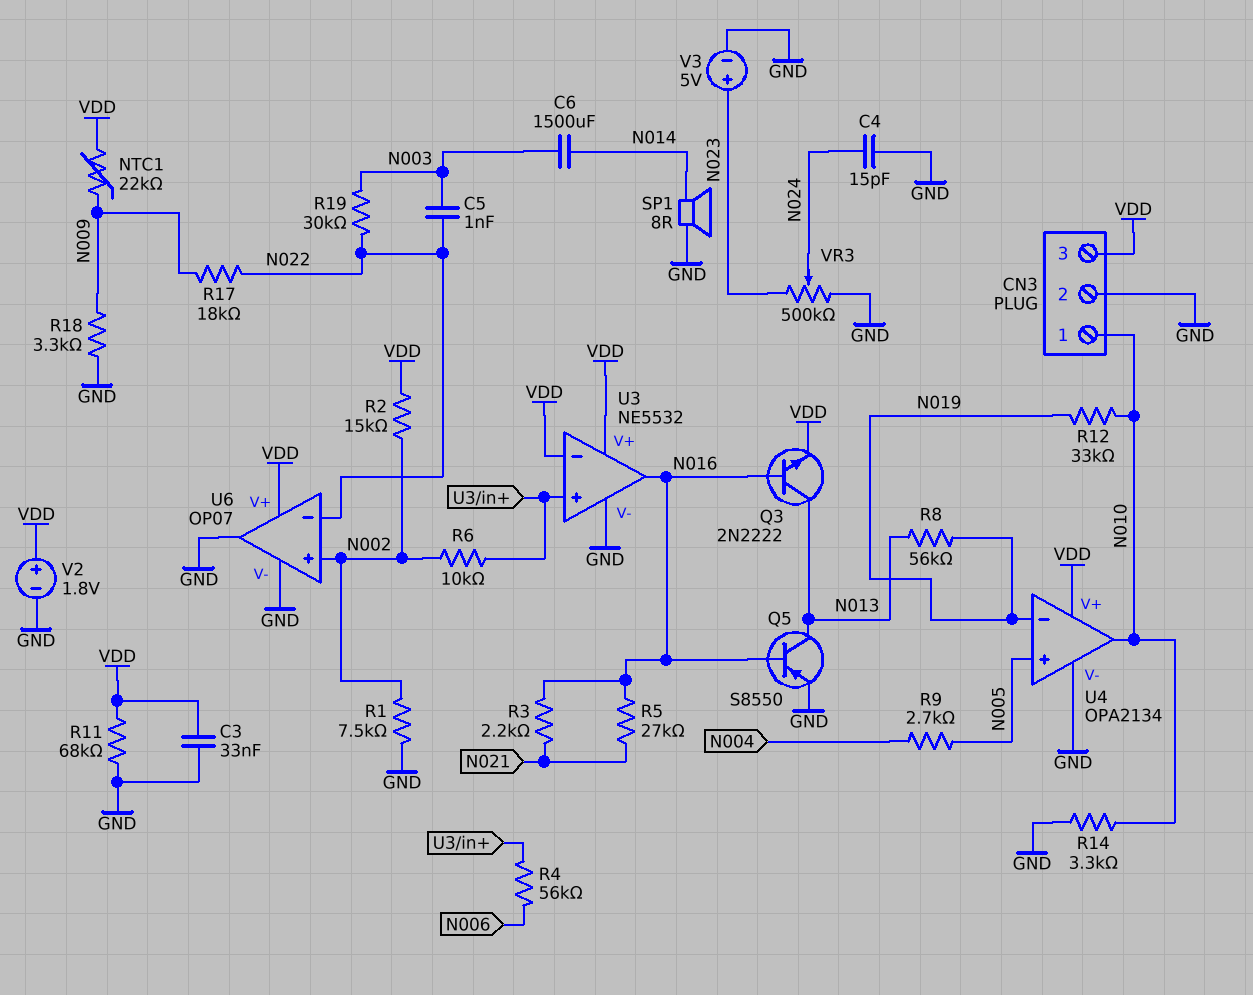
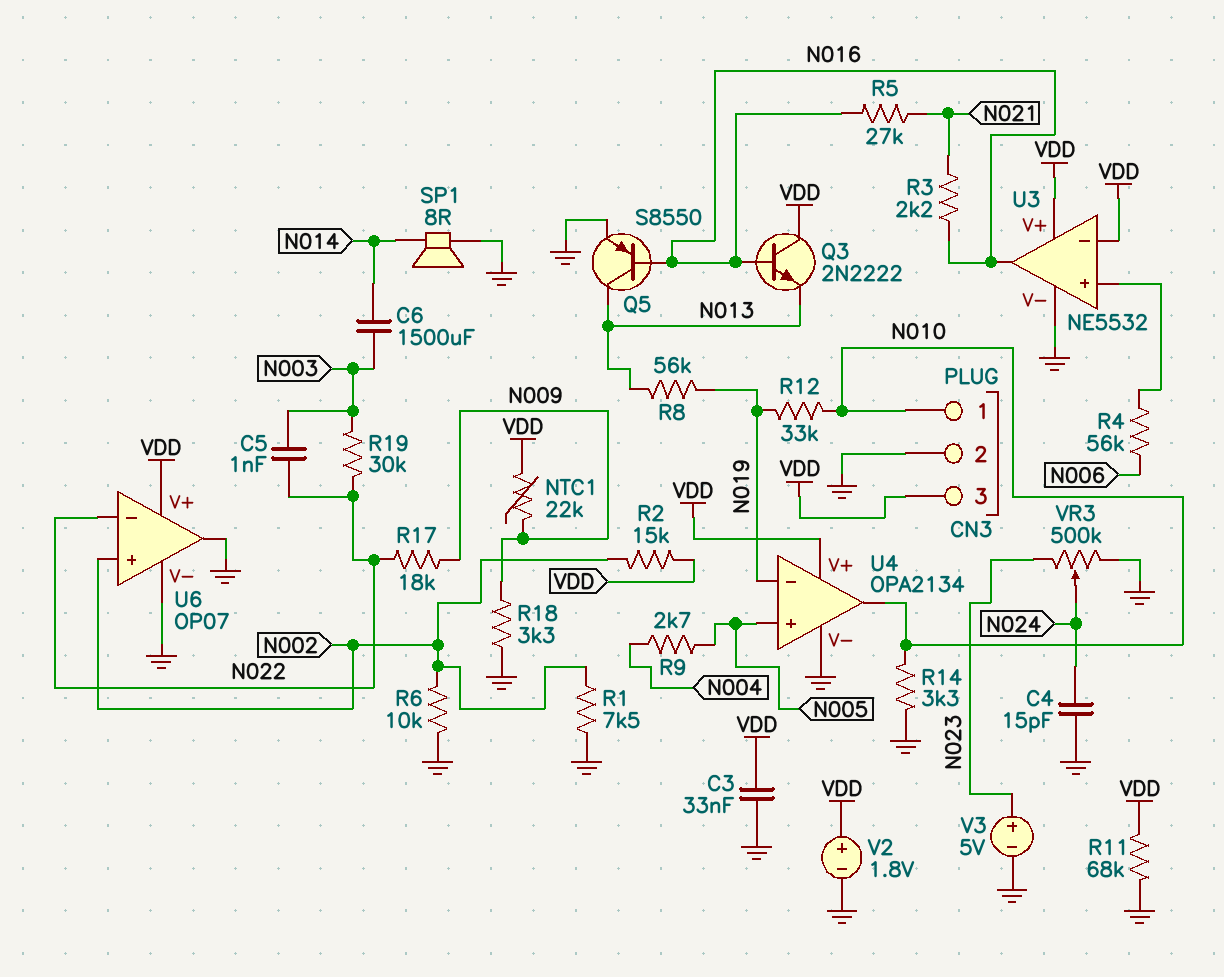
Q3: NPN 2N2222 (B N016, C N013, E VDD) -> NPN 2N2222 (B N016, C VDD, E N013)
R6: 10k (N002, U3/in+) -> 10k (GND, N002)

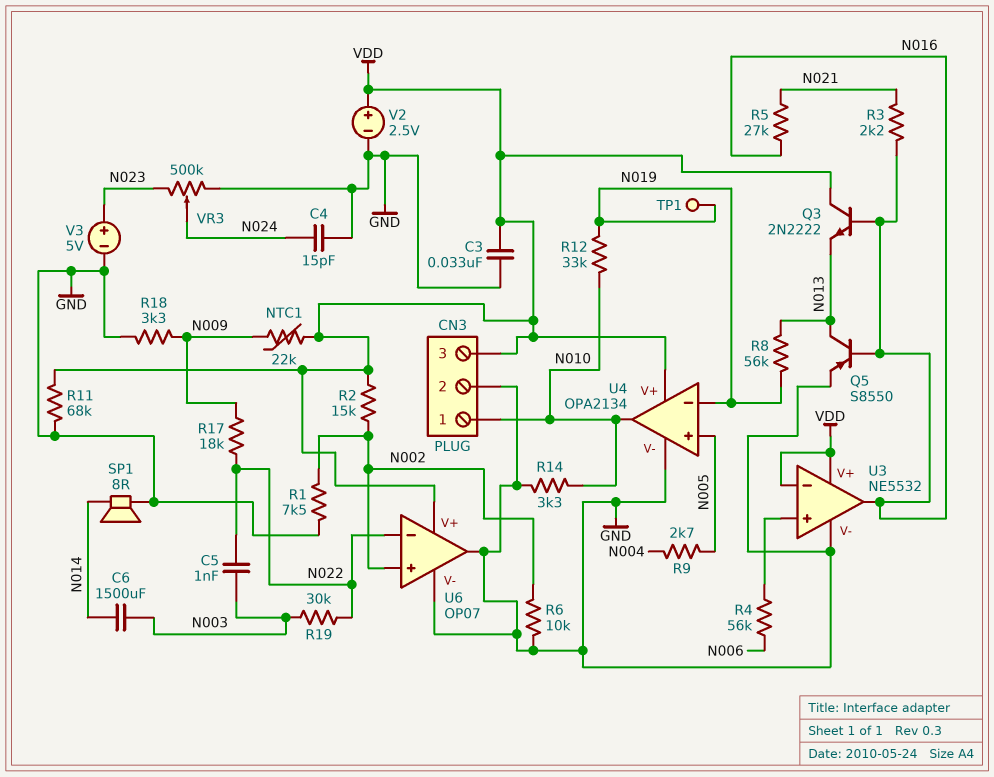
TP1: none -> test point (N019)
V2: 1.8V (plus VDD, minus GND) -> 2.5V (plus VDD, minus GND)

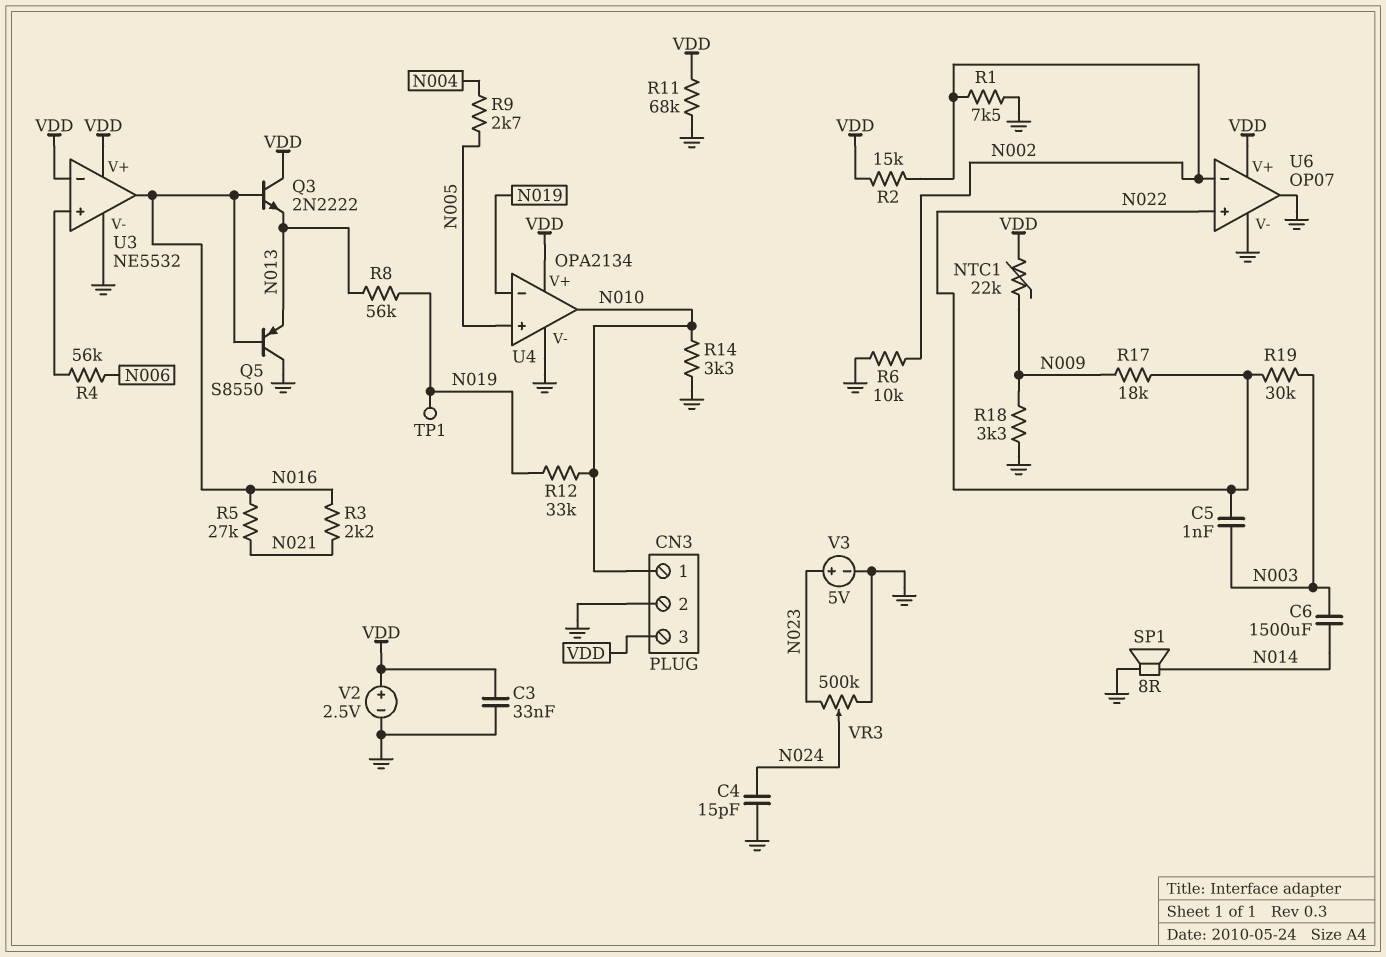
Q5: PNP S8550 (B N016, C N013, E GND) -> PNP S8550 (B N016, C GND, E N013)
U6 pin in+: N002 -> N022
U6 pin in-: N022 -> N002

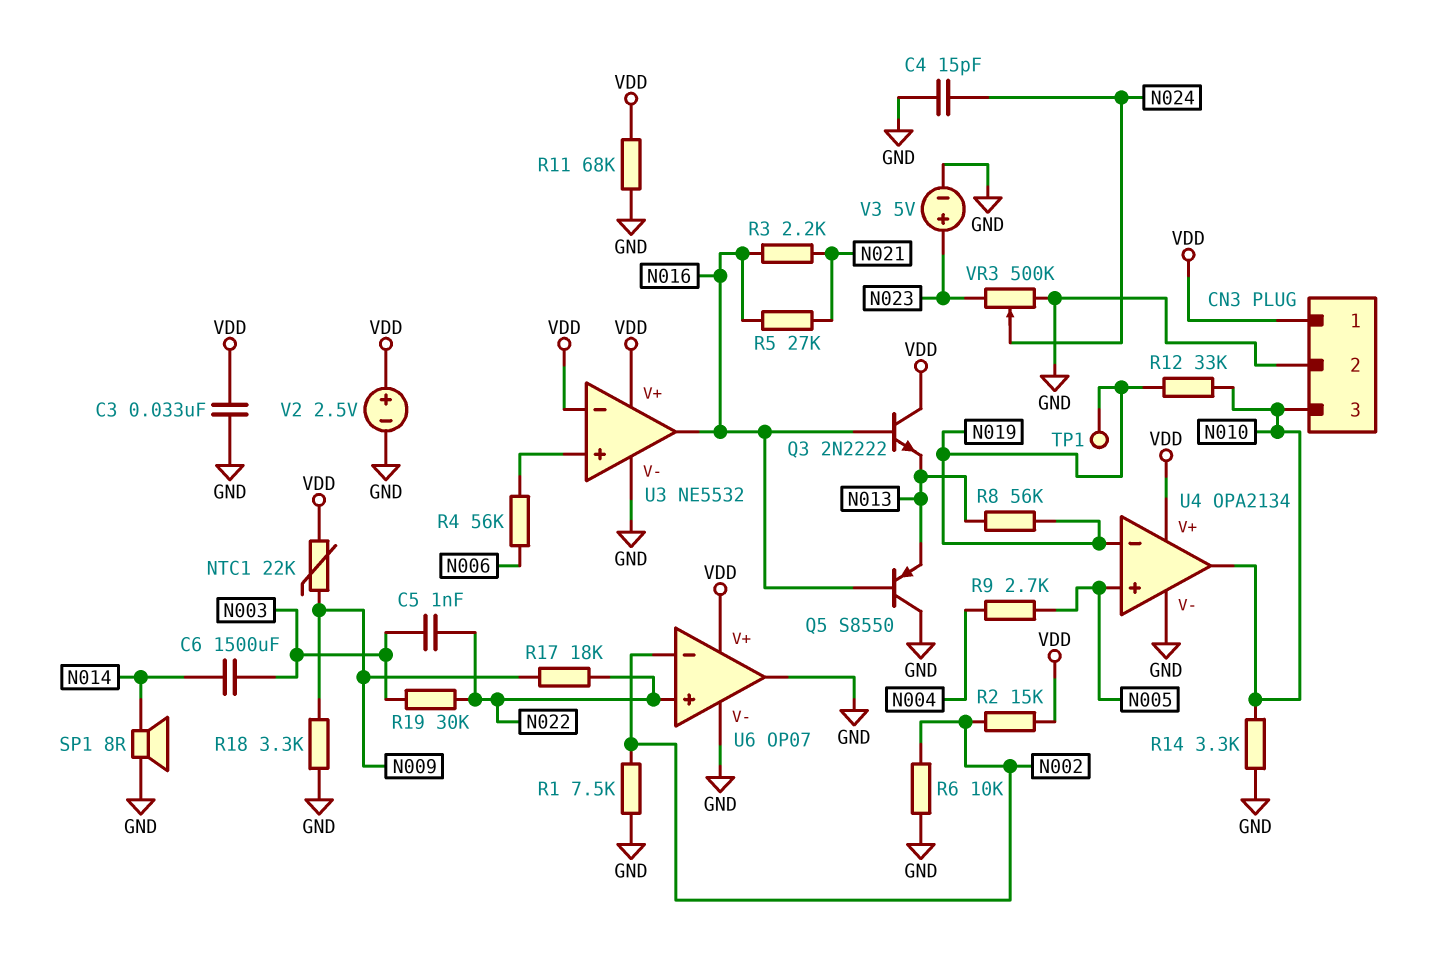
CN3 pin 1: N010 -> VDD
CN3 pin 3: VDD -> N010

